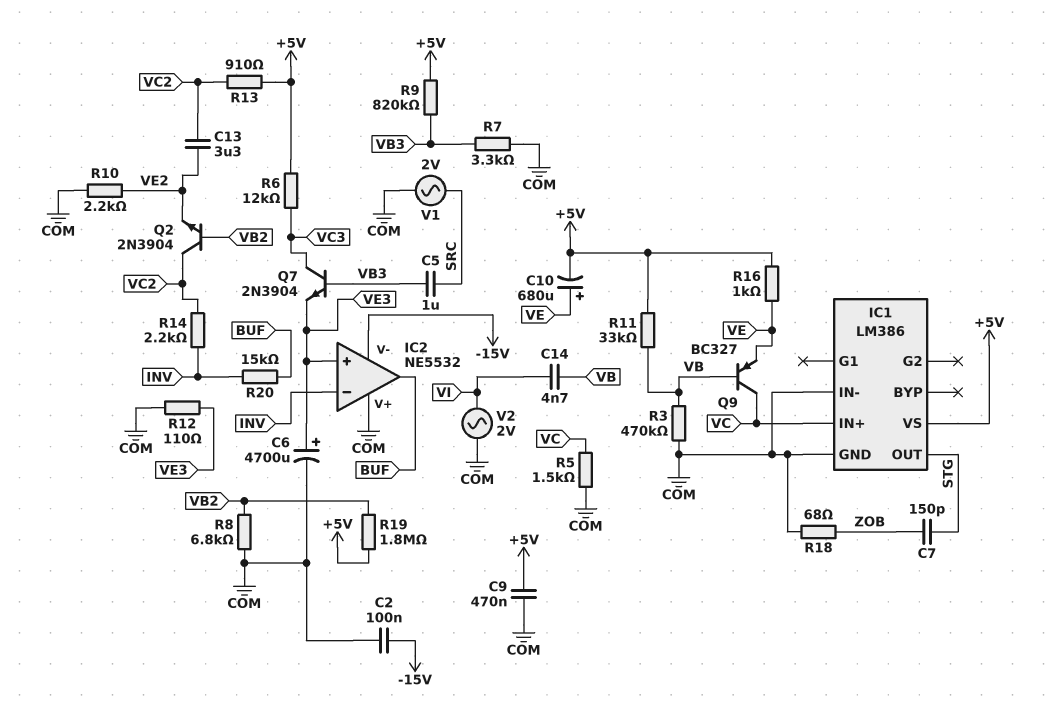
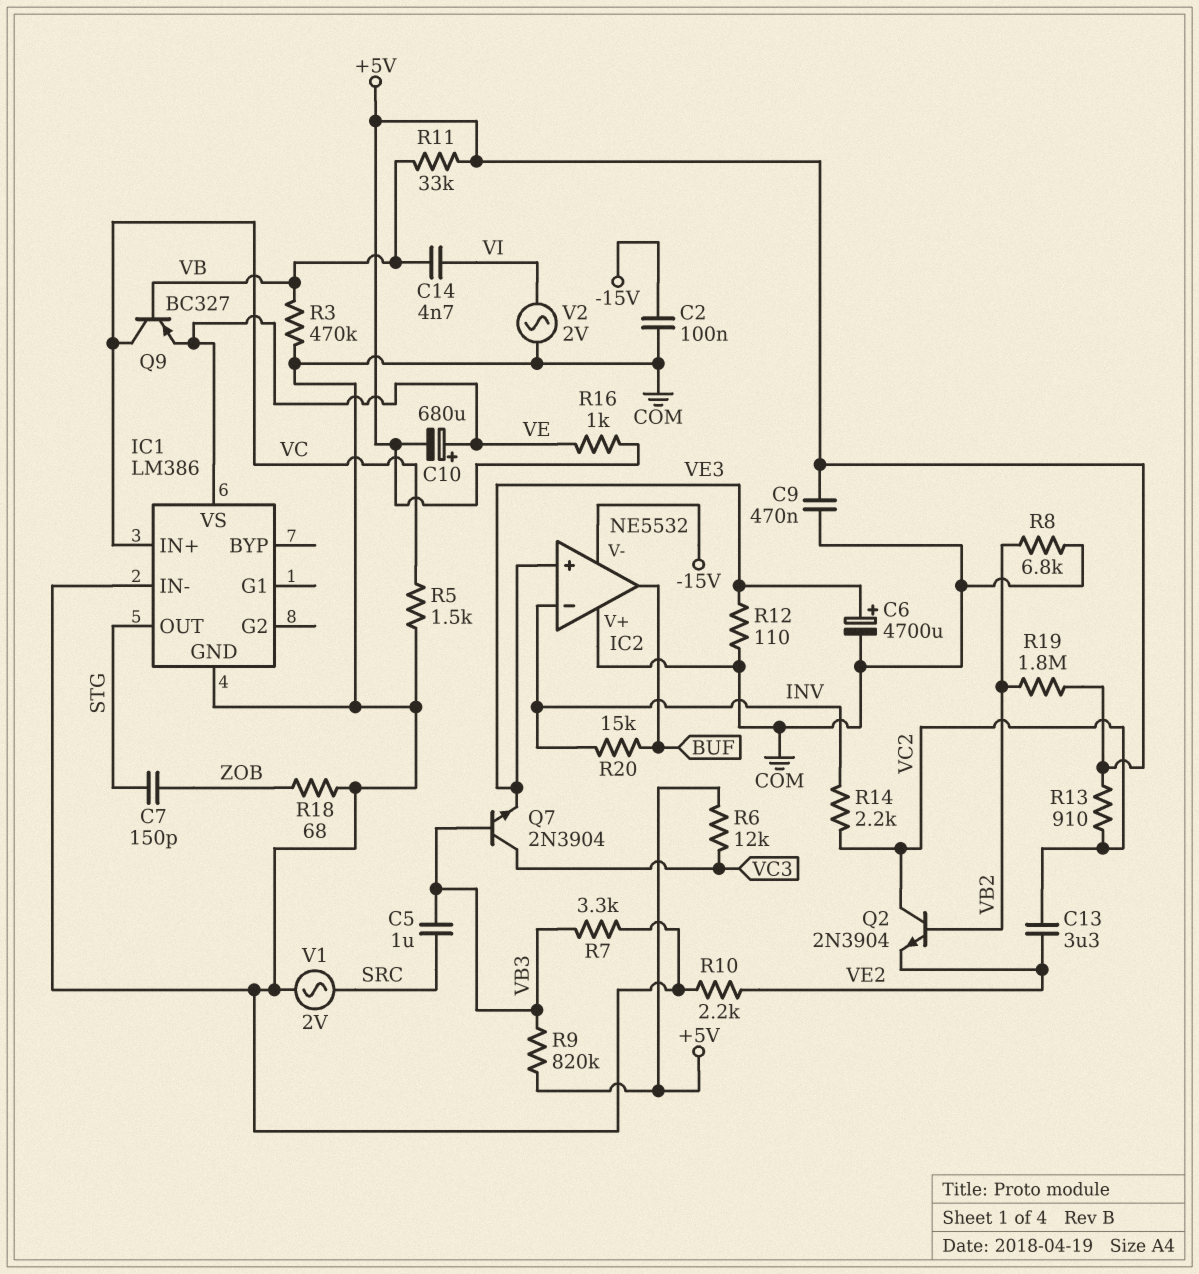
IC1 pin VS: +5V -> VE

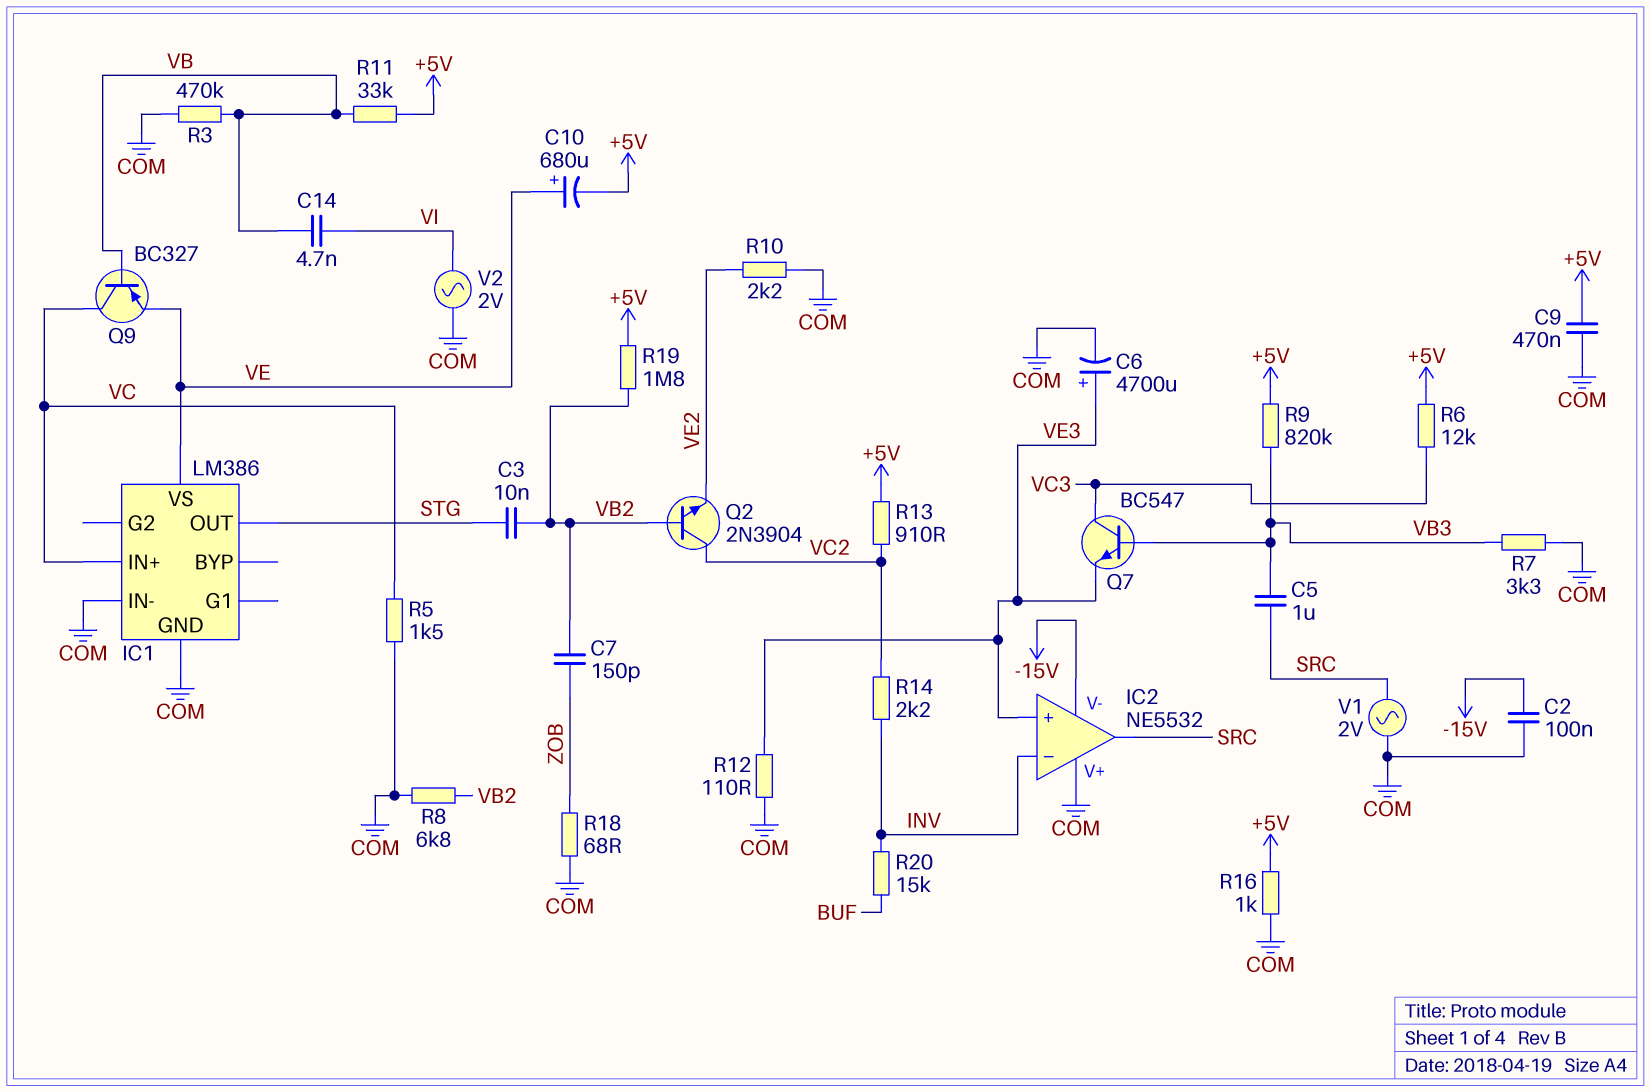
C3: none -> 10nF (STG, VB2)
C7: 150pF (STG, ZOB) -> 150pF (VB2, ZOB)
C13: 3.3uF (VC2, VE2) -> none
IC2 pin out: BUF -> SRC
Q7: NPN 2N3904 (B VB3, C VC3, E VE3) -> NPN BC547 (B VB3, C VC3, E VE3)
R16: 1k (+5V, VE) -> 1k (+5V, COM)

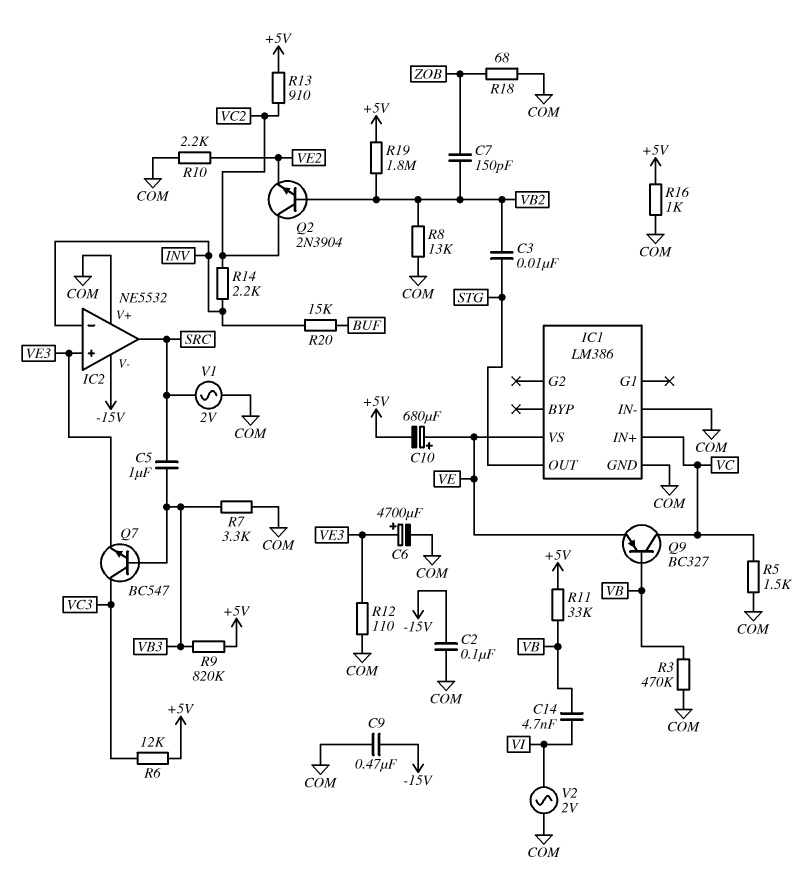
C9: 470nF (+5V, COM) -> 470nF (-15V, COM)
R8: 6.8k (COM, VB2) -> 13k (COM, VB2)

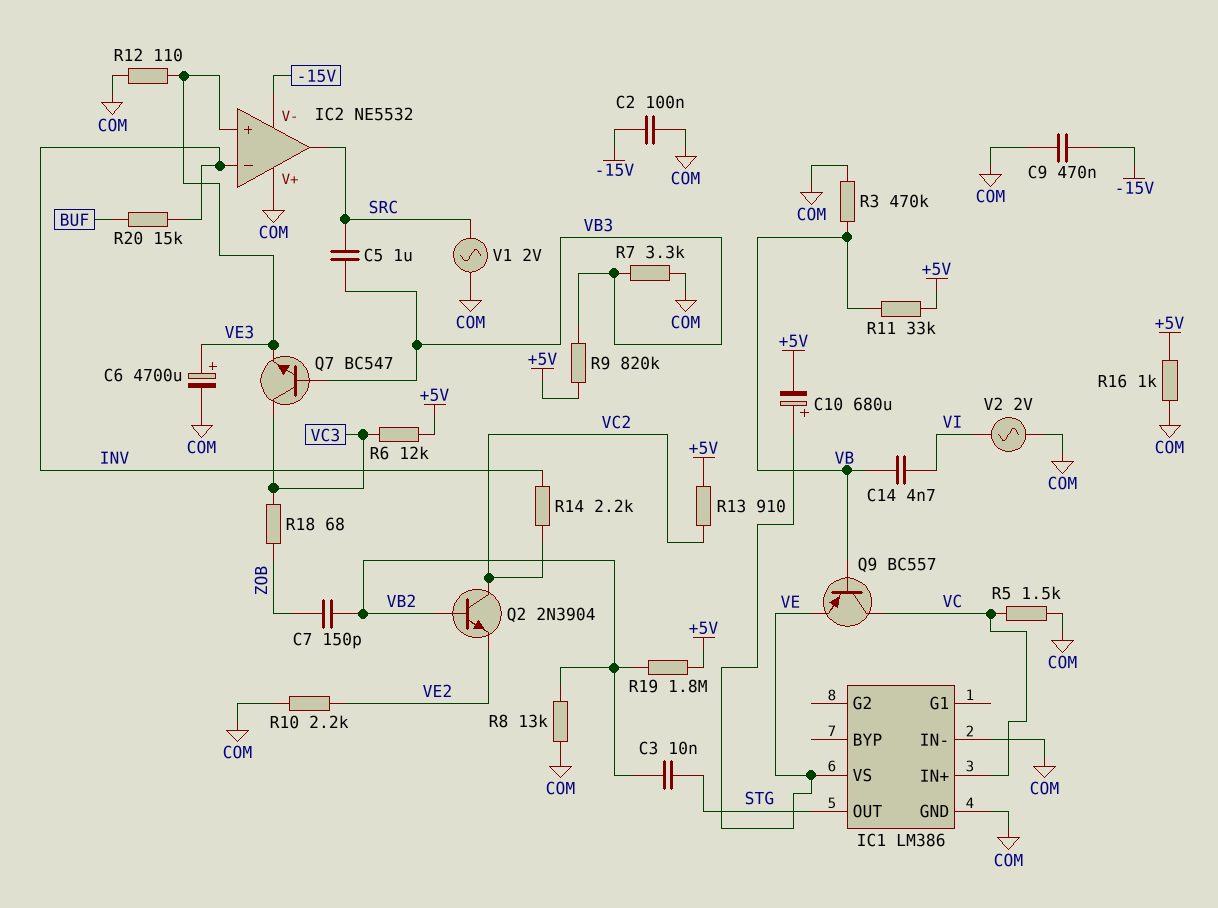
Q9: PNP BC327 (B VB, C VC, E VE) -> PNP BC557 (B VB, C VC, E VE)
R18: 68 (COM, ZOB) -> 68 (VC3, ZOB)

